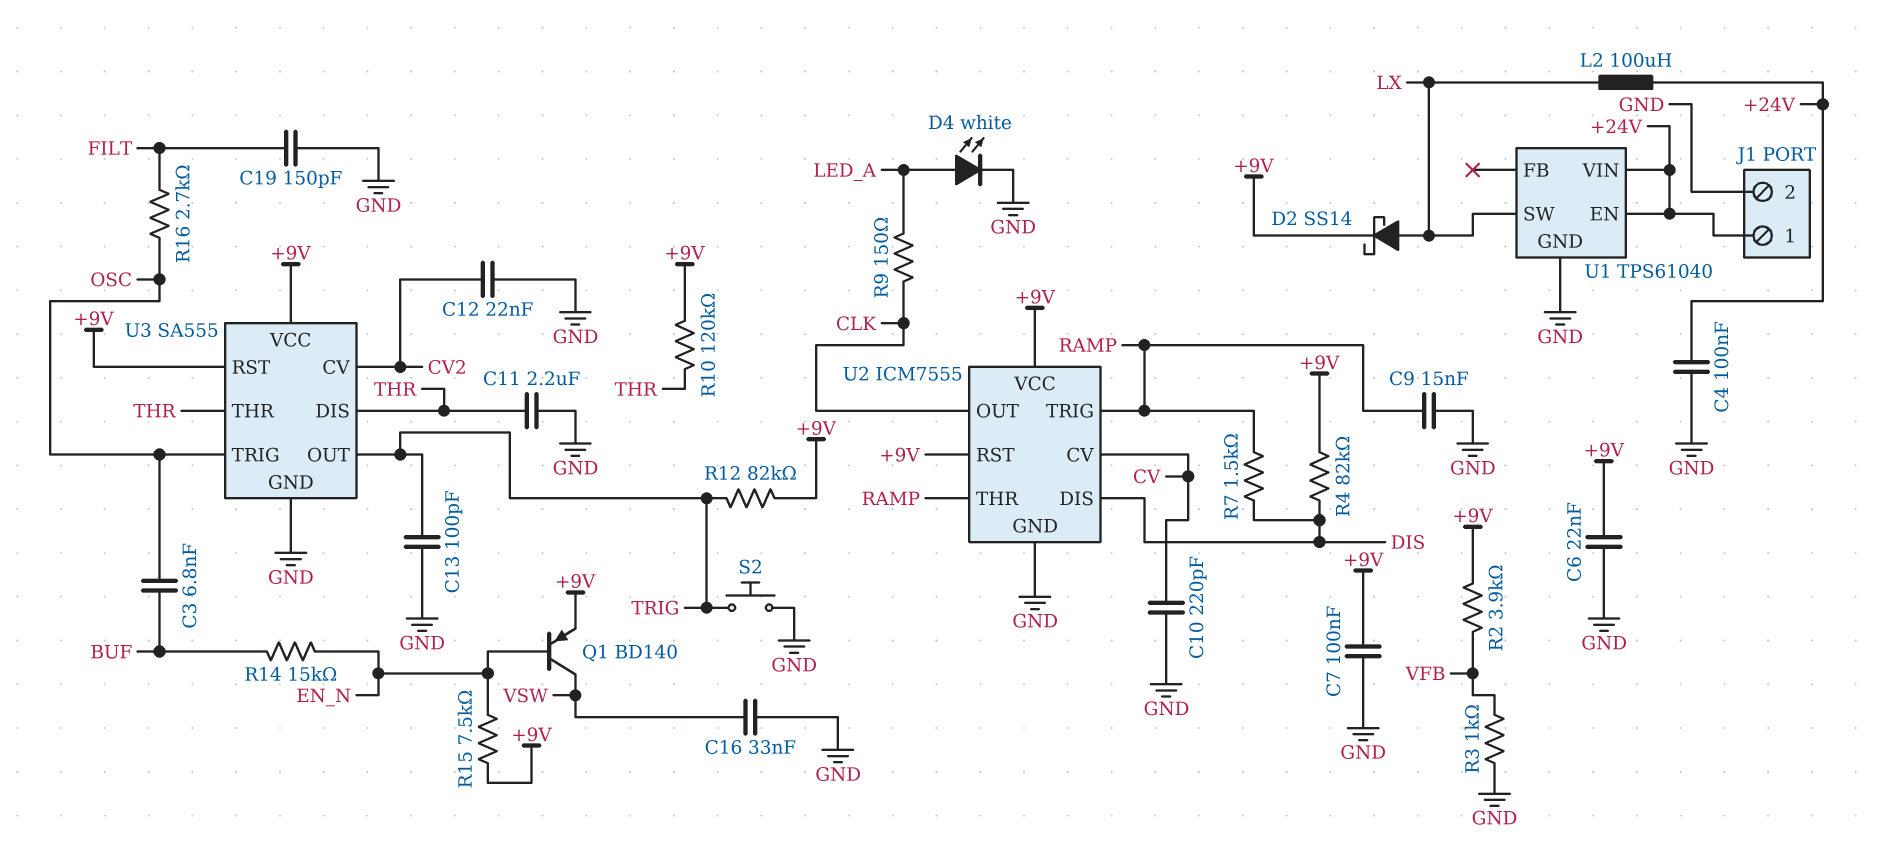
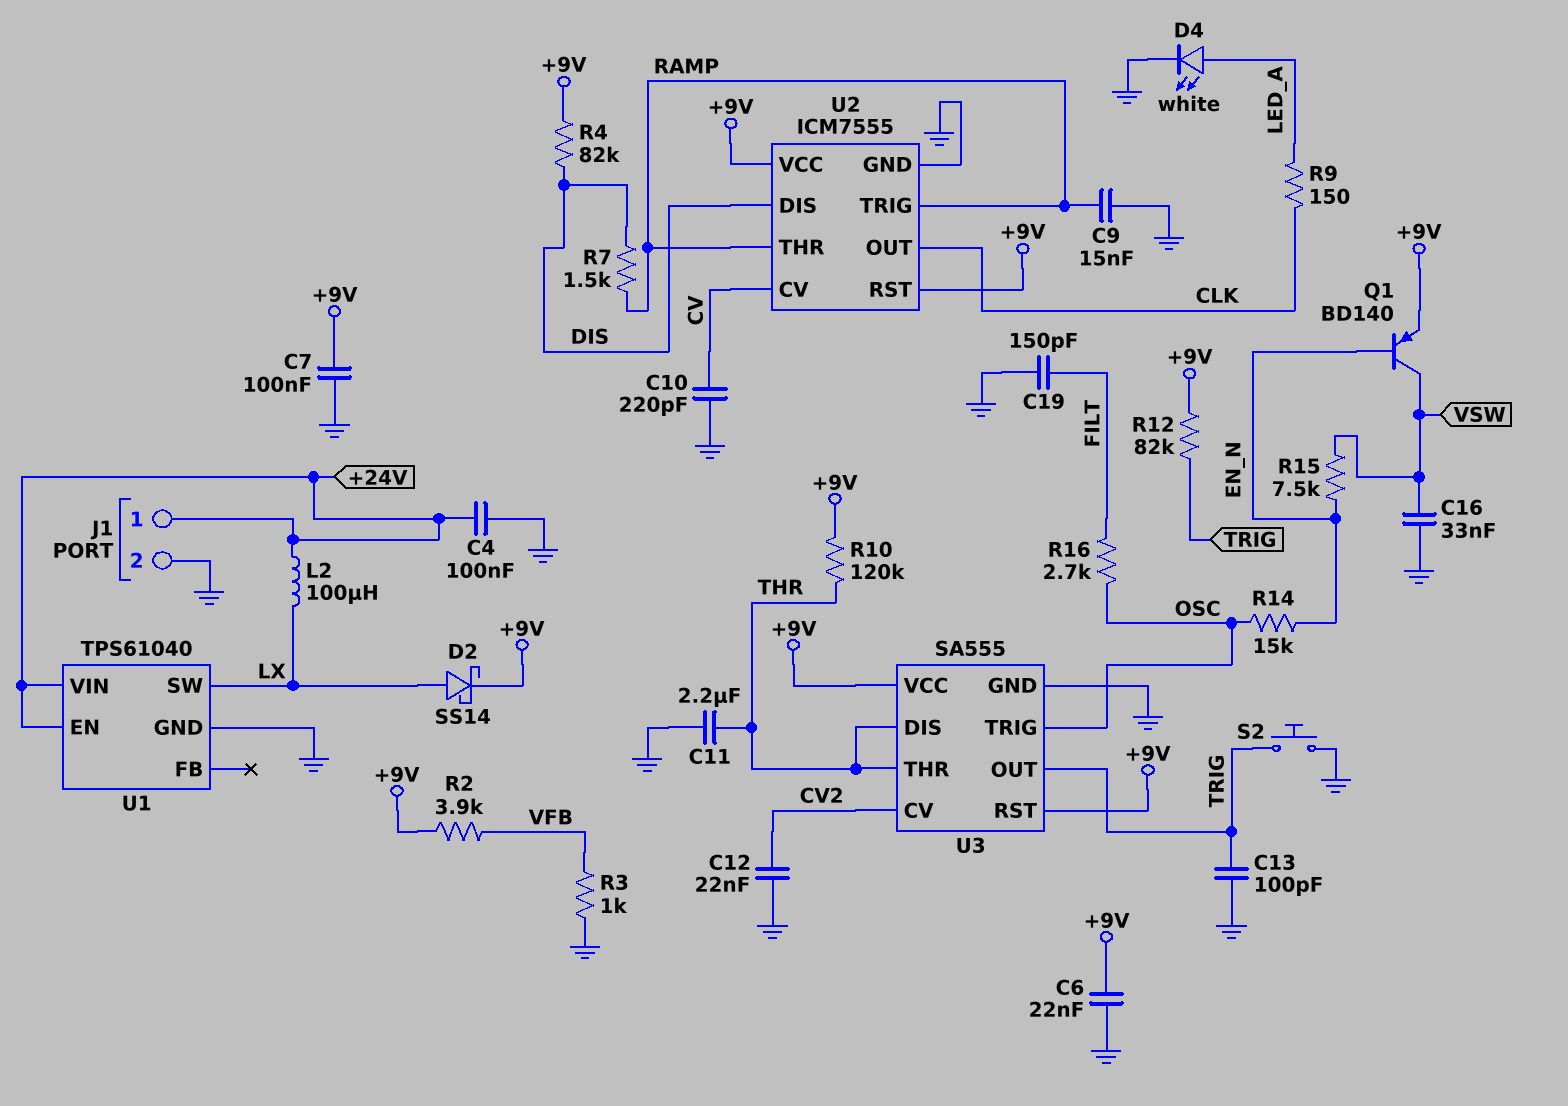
C3: 6.8nF (BUF, OSC) -> none
R14: 15k (BUF, EN_N) -> 15k (EN_N, OSC)
R15: 7.5k (+9V, EN_N) -> 7.5k (EN_N, VSW)

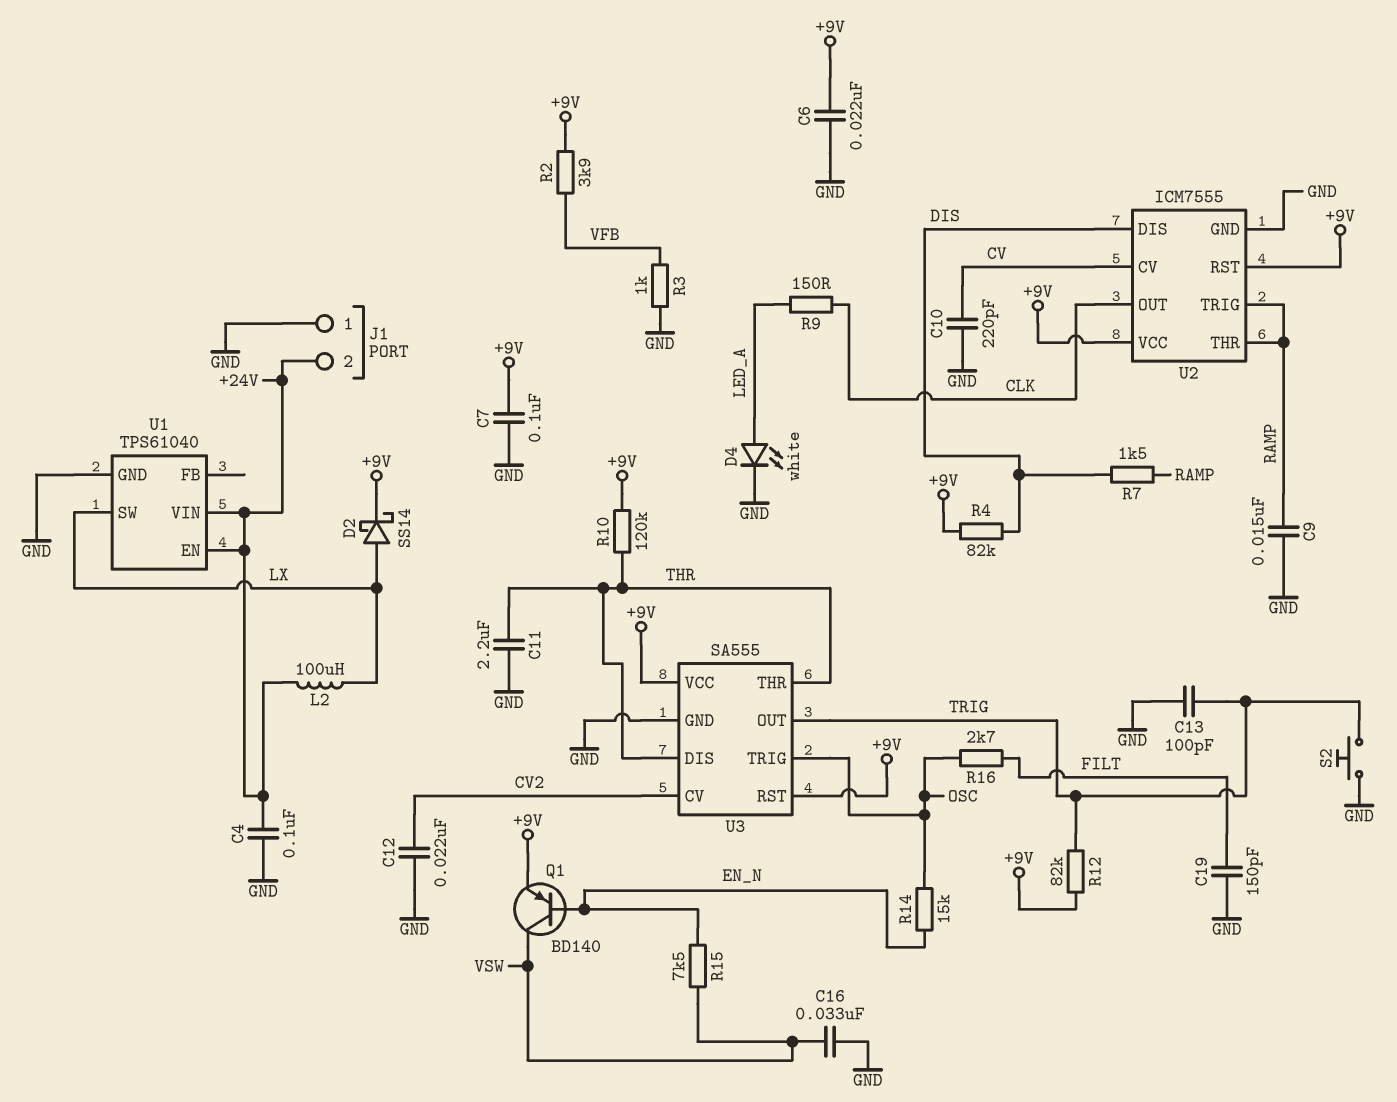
J1 pin 1: +24V -> GND
J1 pin 2: GND -> +24V

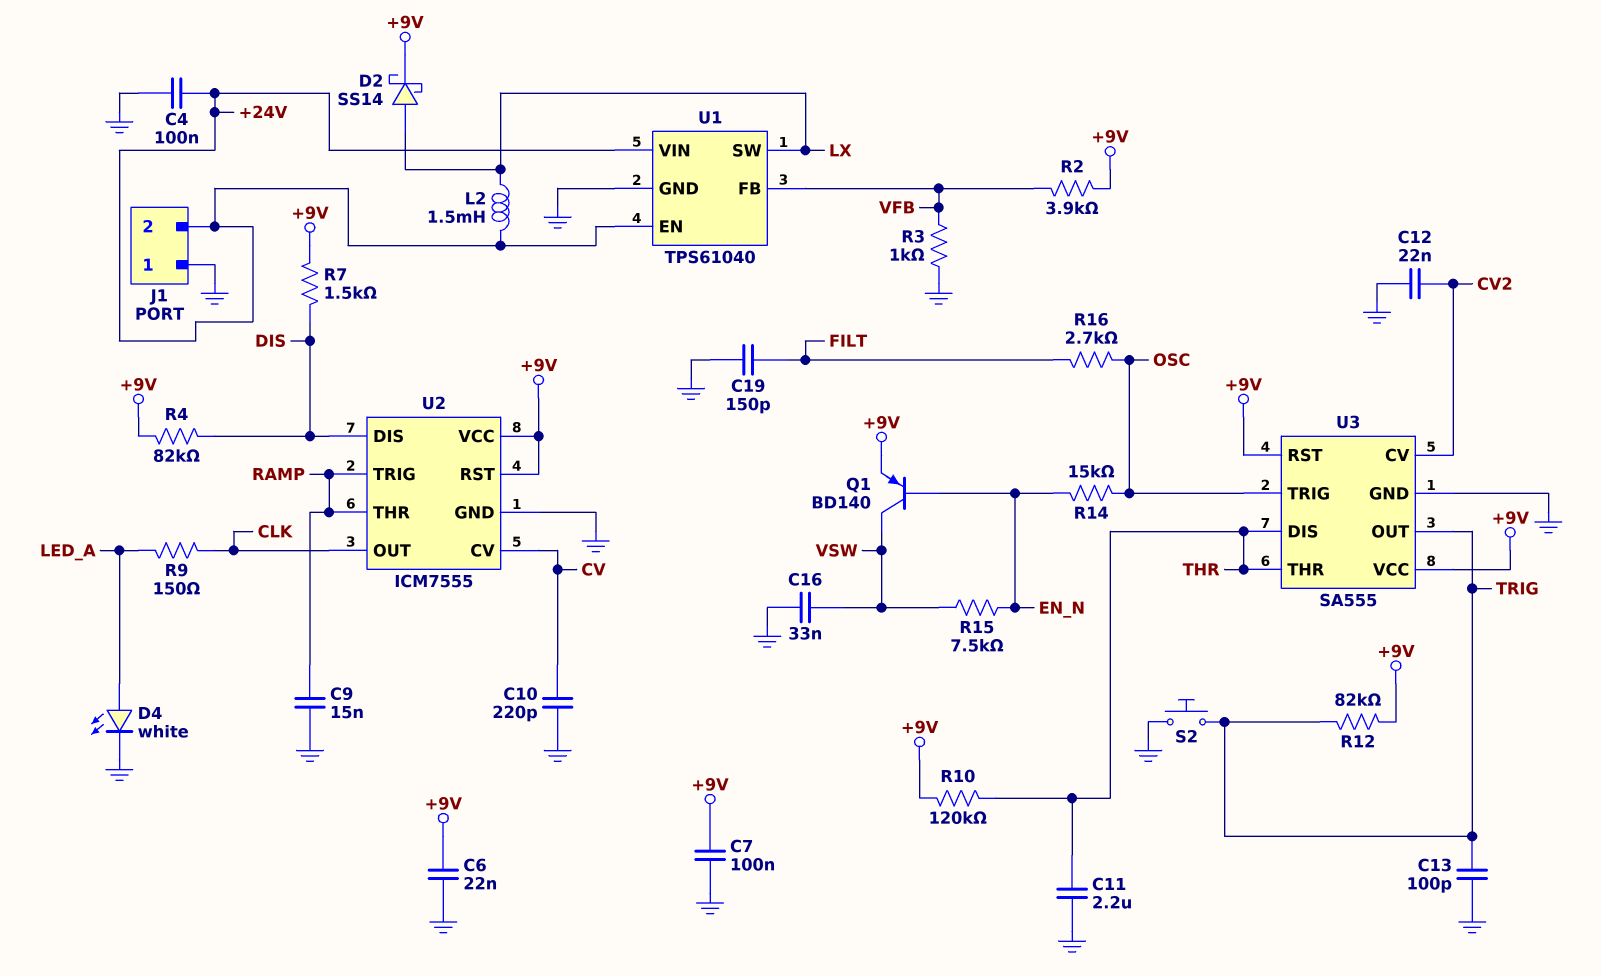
L2: 100uH (+24V, LX) -> 1.5mH (+24V, LX)
R7: 1.5k (DIS, RAMP) -> 1.5k (+9V, DIS)
U1 pin FB: none -> VFB

